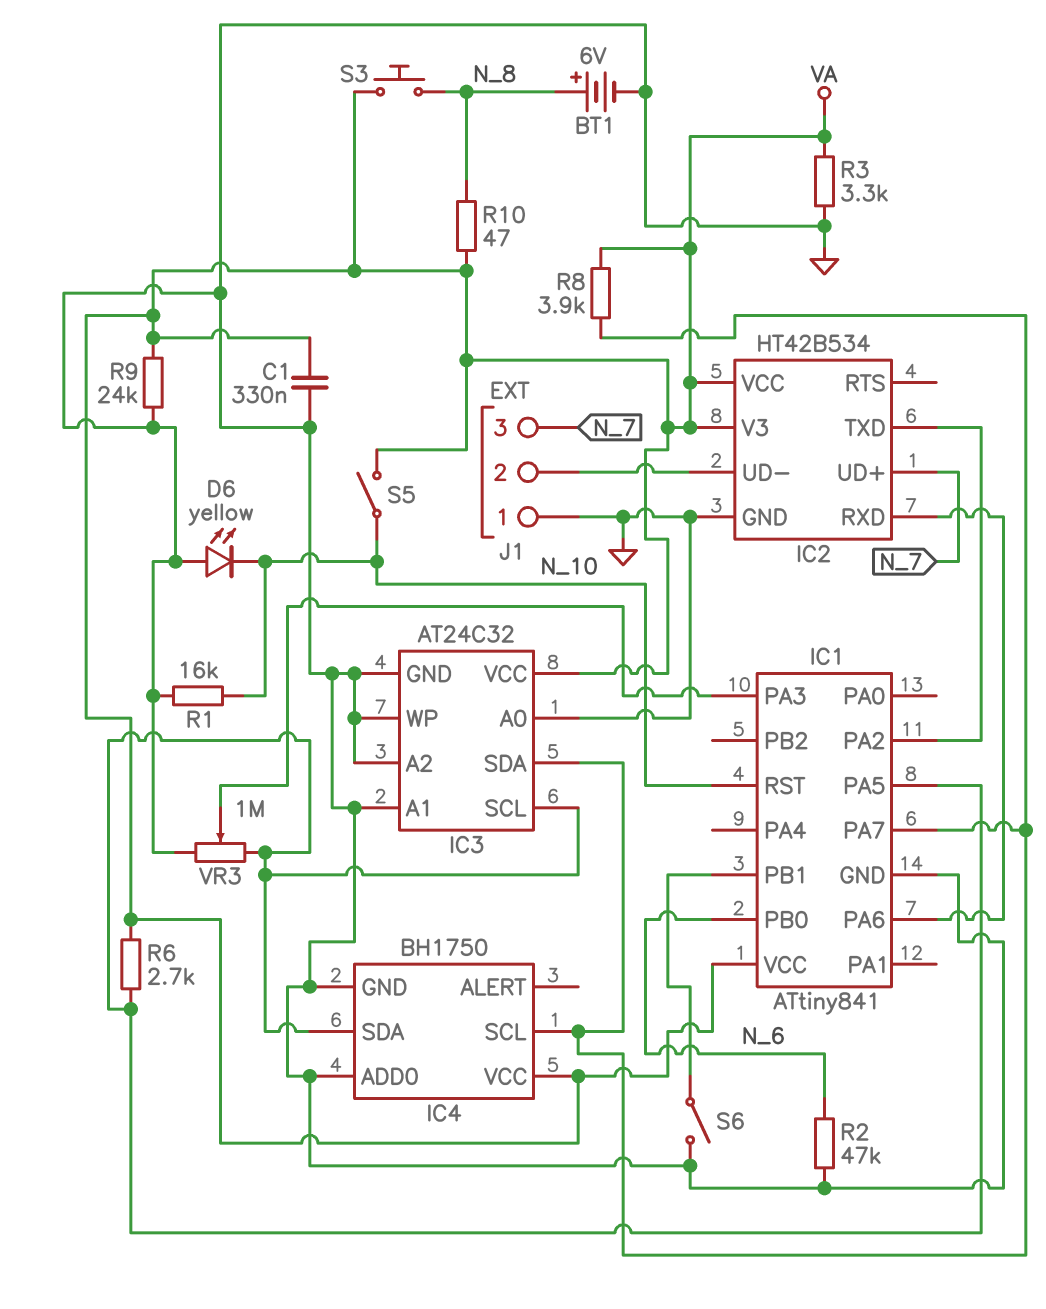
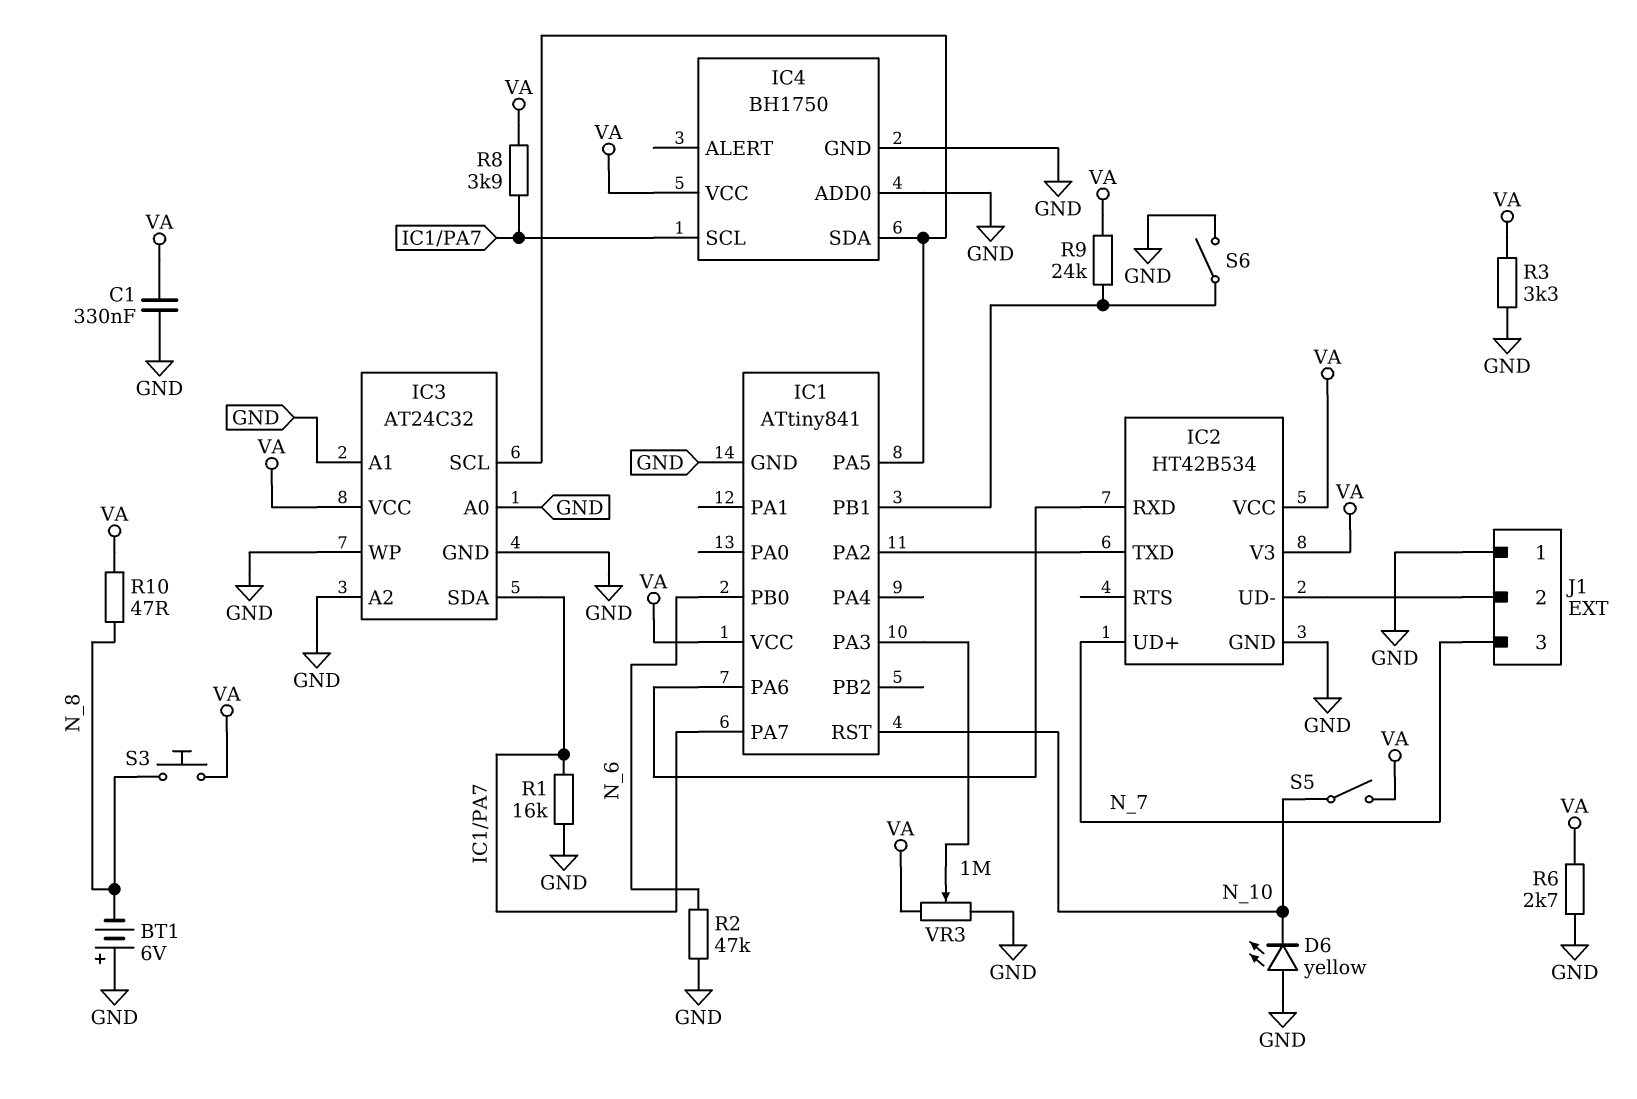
BT1: 6V (plus N_8, minus GND) -> 6V (plus GND, minus N_8)
R1: 16k (GND, N_10) -> 16k (GND, IC1/PA7)
R6: 2.7k (IC1/PA5, VA) -> 2.7k (GND, VA)
R9: 24k (GND, VA) -> 24k (IC1/PB1, VA)
VR3: 1M (GND, IC1/PA5, wiper IC1/PA3) -> 1M (GND, VA, wiper IC1/PA3)

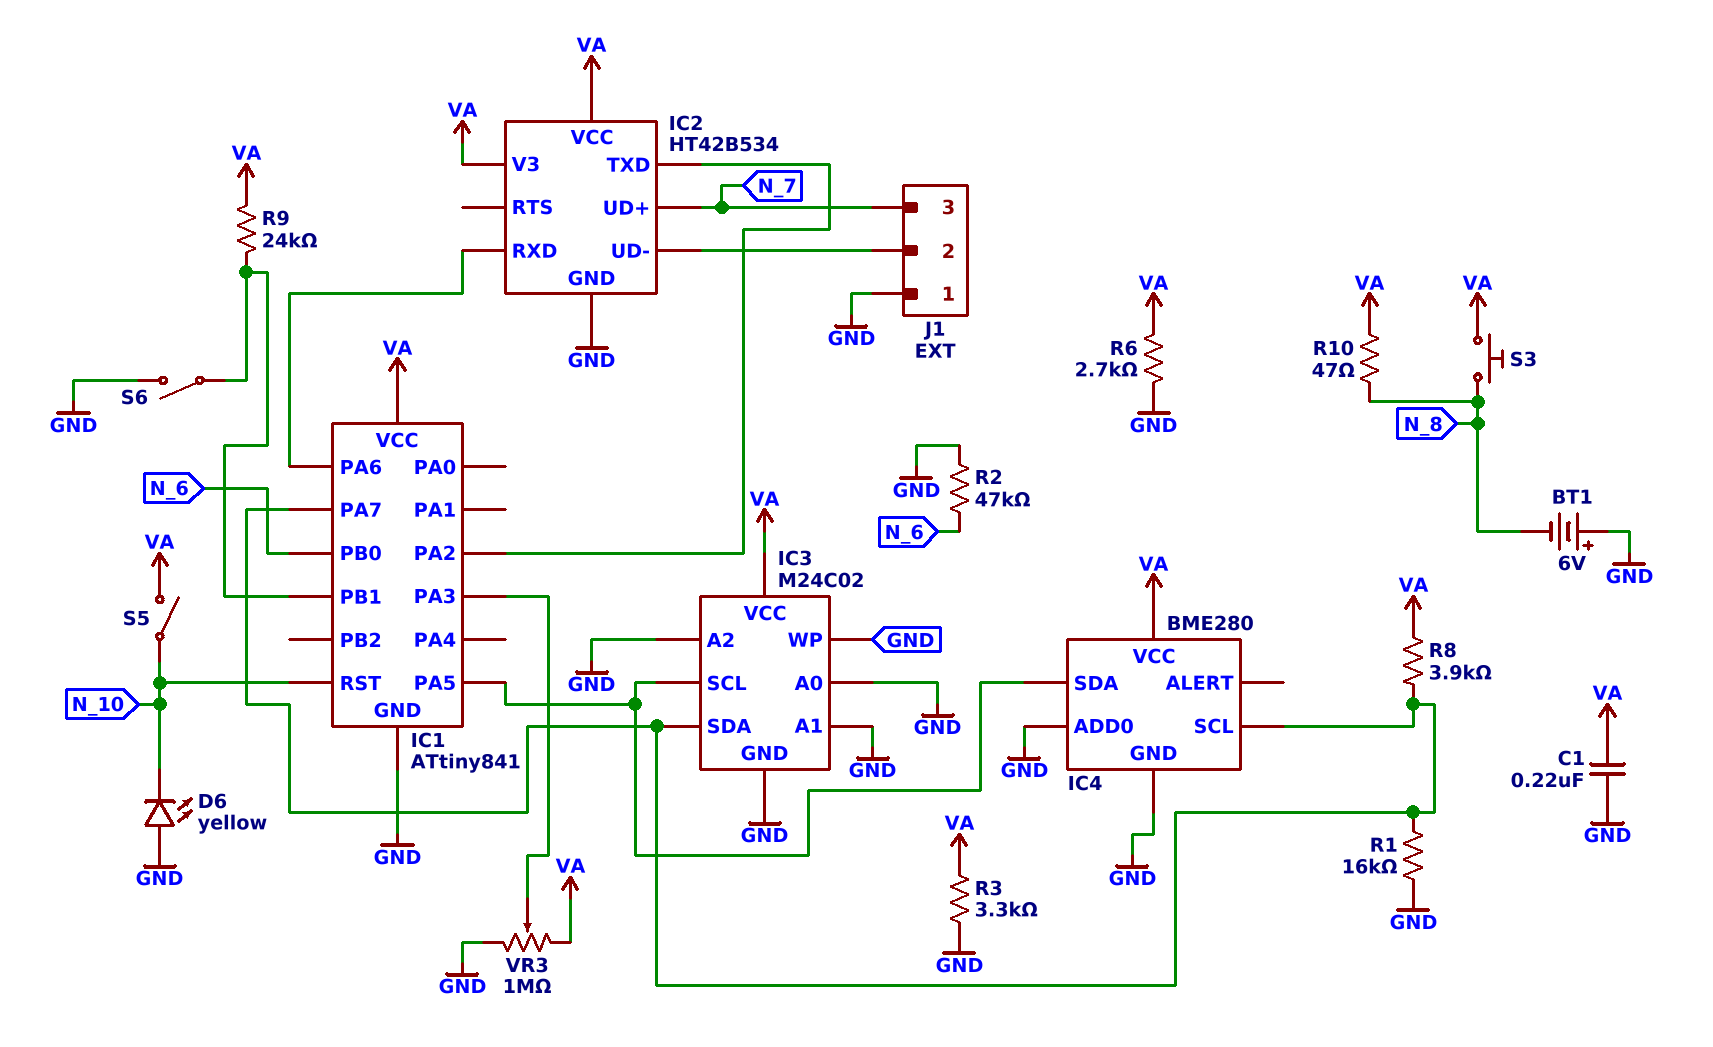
C1: 330nF (GND, VA) -> 220nF (GND, VA)
IC3: AT24C32 -> M24C02
IC4: BH1750 -> BME280

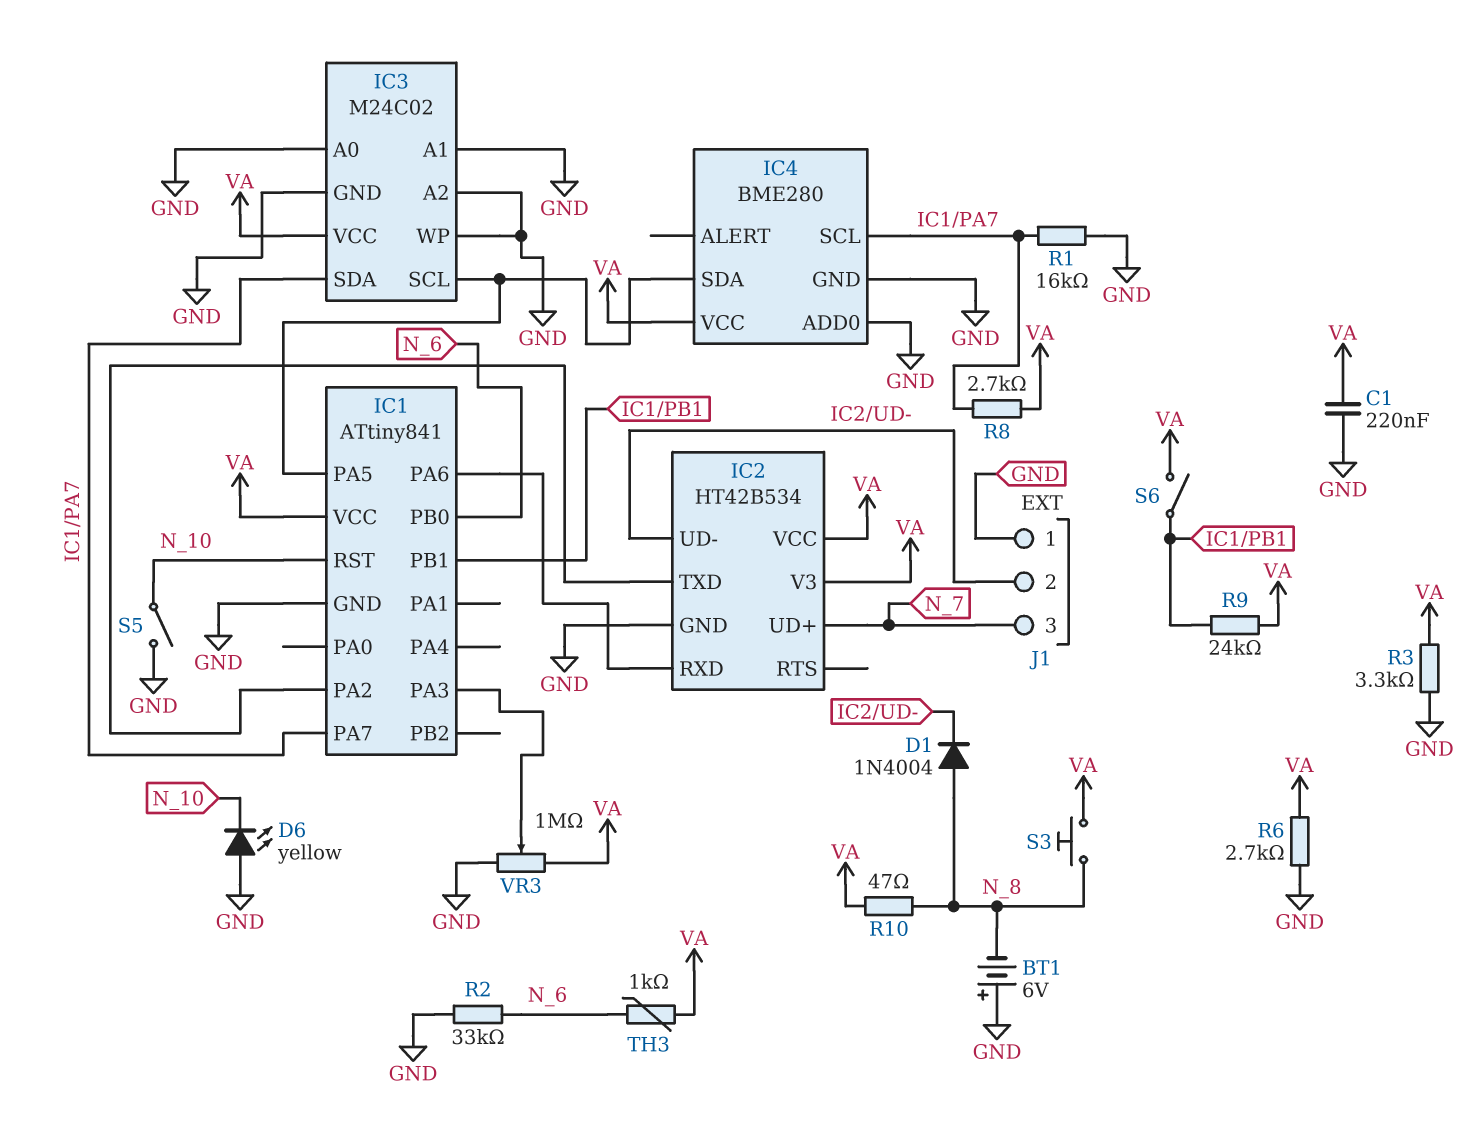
D1: none -> diode 1N4004 (A N_8, K IC2/UD-)
R2: 47k (GND, N_6) -> 33k (GND, N_6)
R8: 3.9k (IC1/PA7, VA) -> 2.7k (IC1/PA7, VA)
S5: switch (N_10, VA) -> switch (GND, N_10)
S6: switch (GND, IC1/PB1) -> switch (IC1/PB1, VA)
TH3: none -> 1k (N_6, VA)

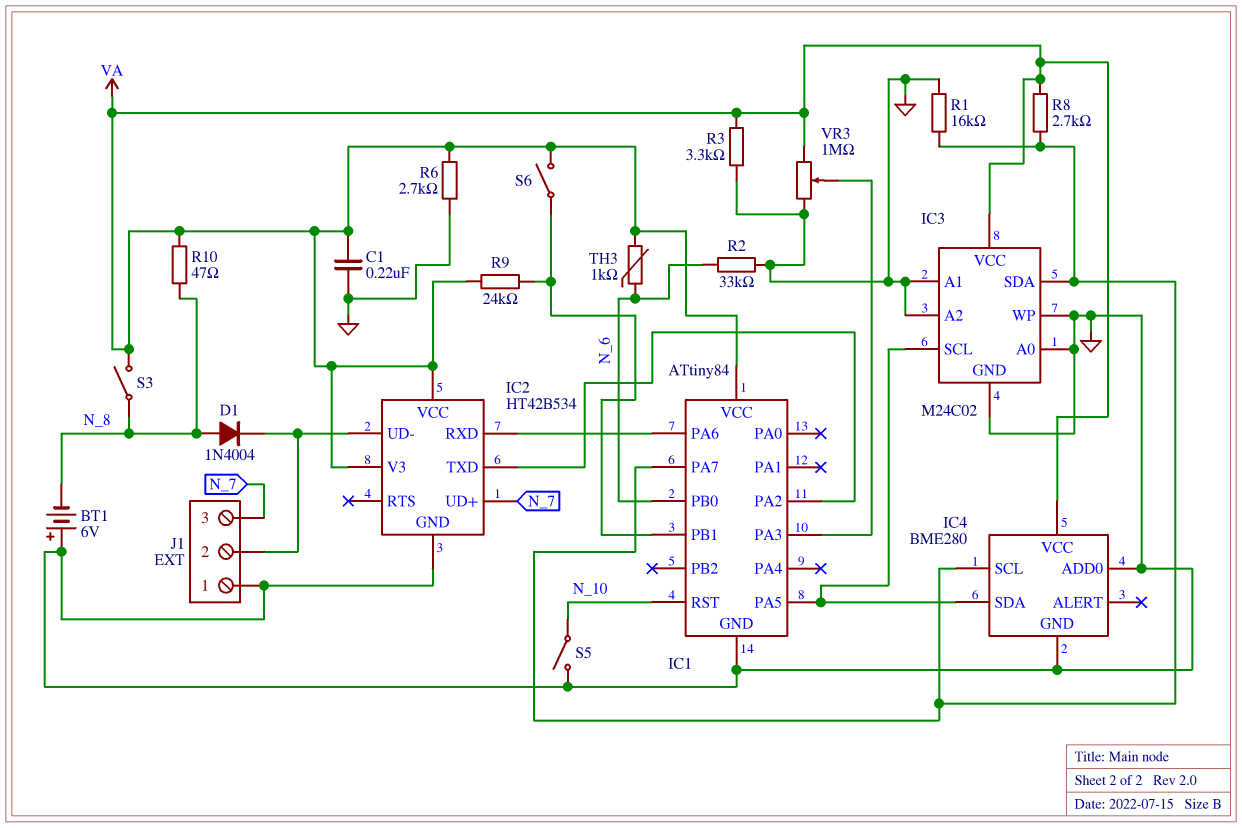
D6: LED yellow (A GND, K N_10) -> none
IC1: ATtiny841 -> ATtiny84
S3: button (N_8, VA) -> switch (N_8, VA)

